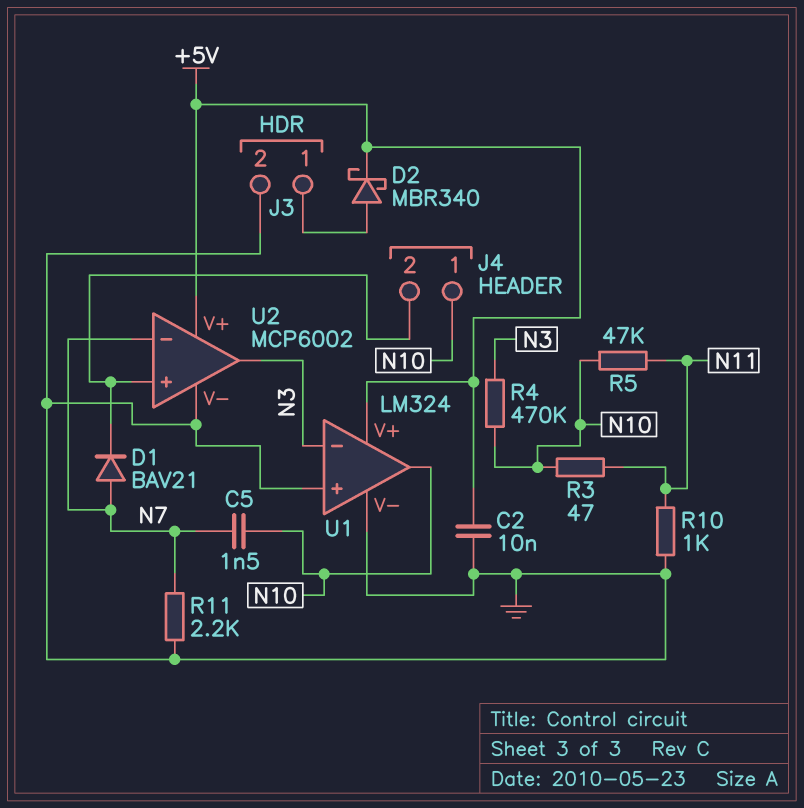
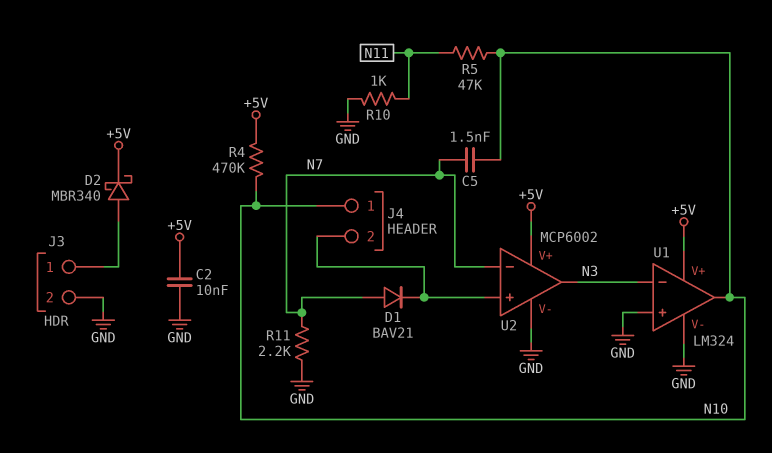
R3: 47 (N10, N11) -> none
R4: 470k (N3, N10) -> 470k (+5V, N10)

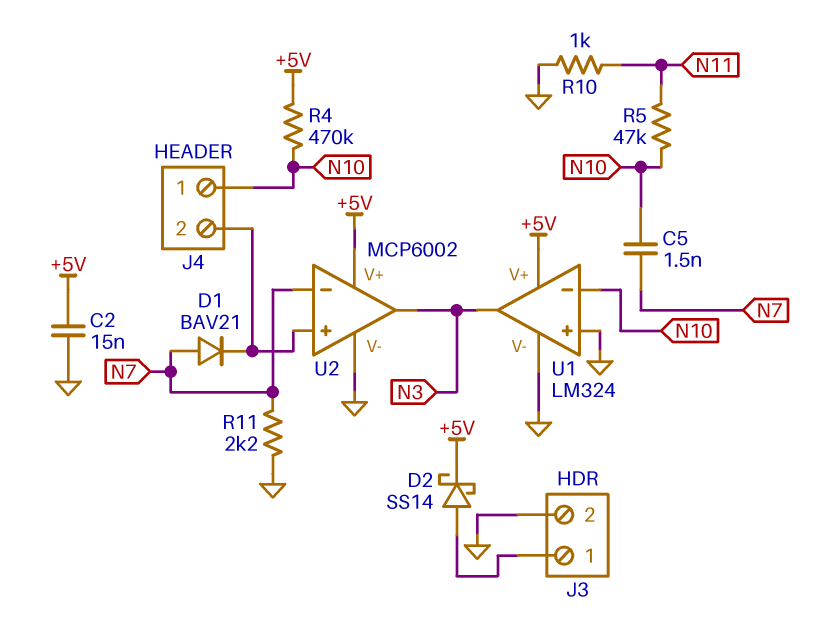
C2: 10nF (+5V, GND) -> 15nF (+5V, GND)
D2: schottky MBR340 (A J3/1, K +5V) -> schottky SS14 (A J3/1, K +5V)
U1 pin in-: N3 -> N10
U1 pin out: N10 -> N3

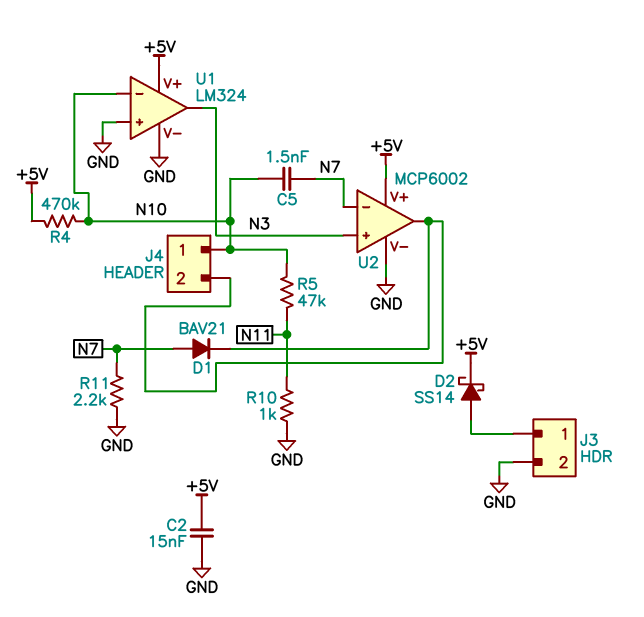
U2 pin in+: J4/2 -> N3
U2 pin out: N3 -> J4/2

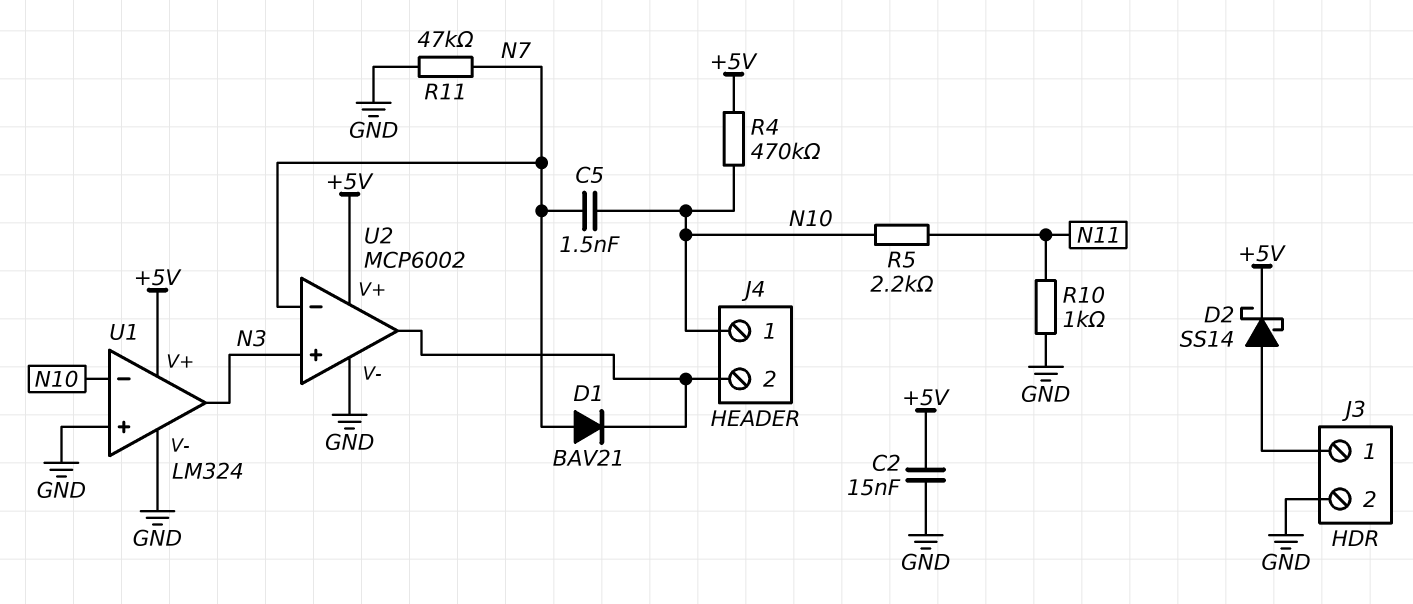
R5: 47k (N10, N11) -> 2.2k (N10, N11)
R11: 2.2k (GND, N7) -> 47k (GND, N7)

